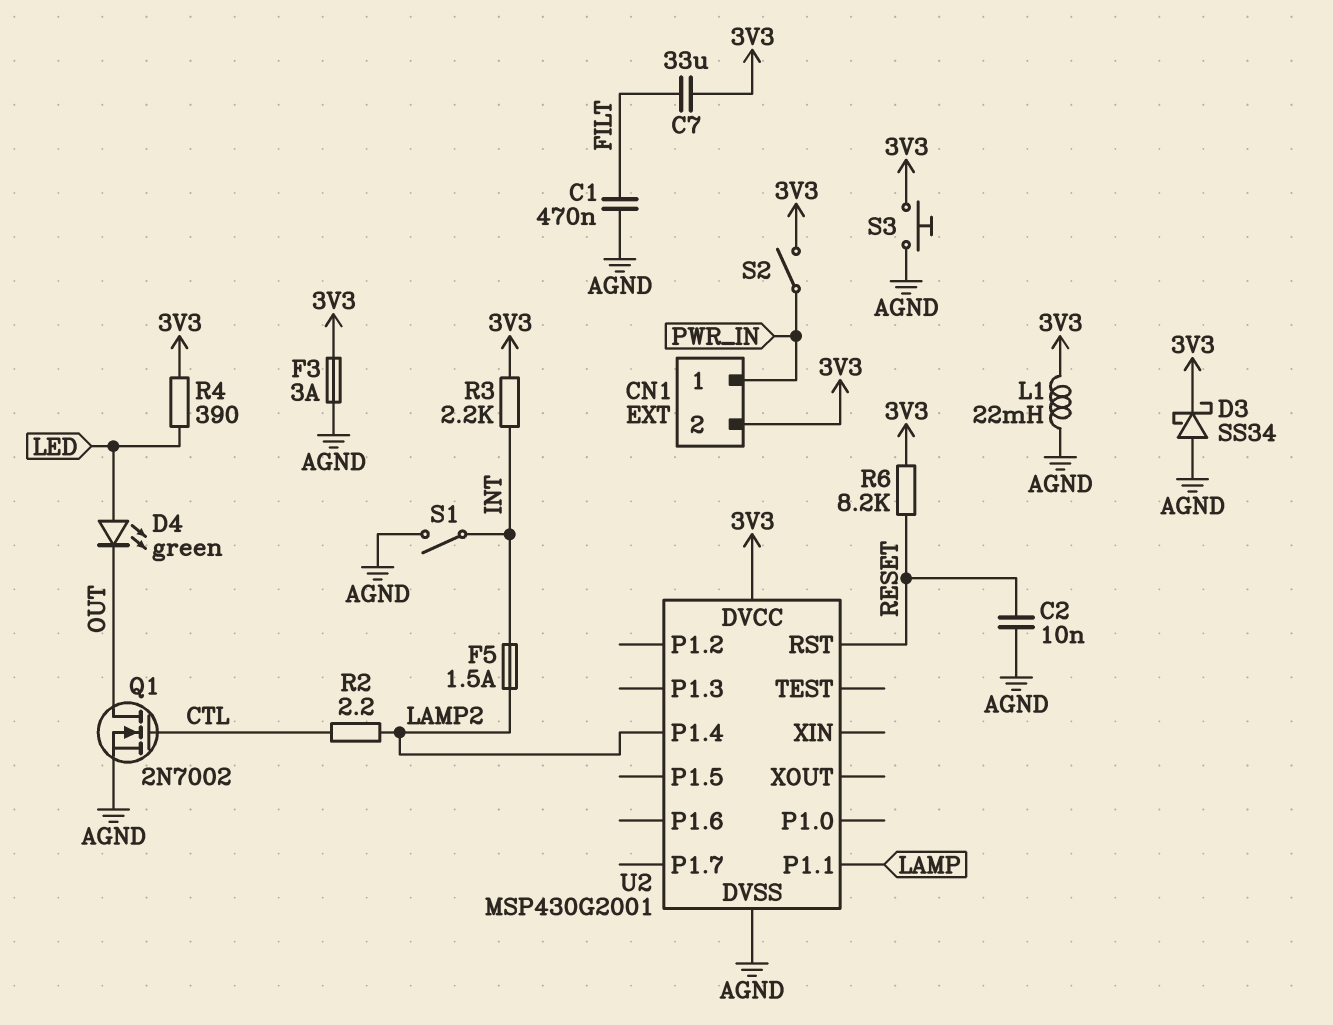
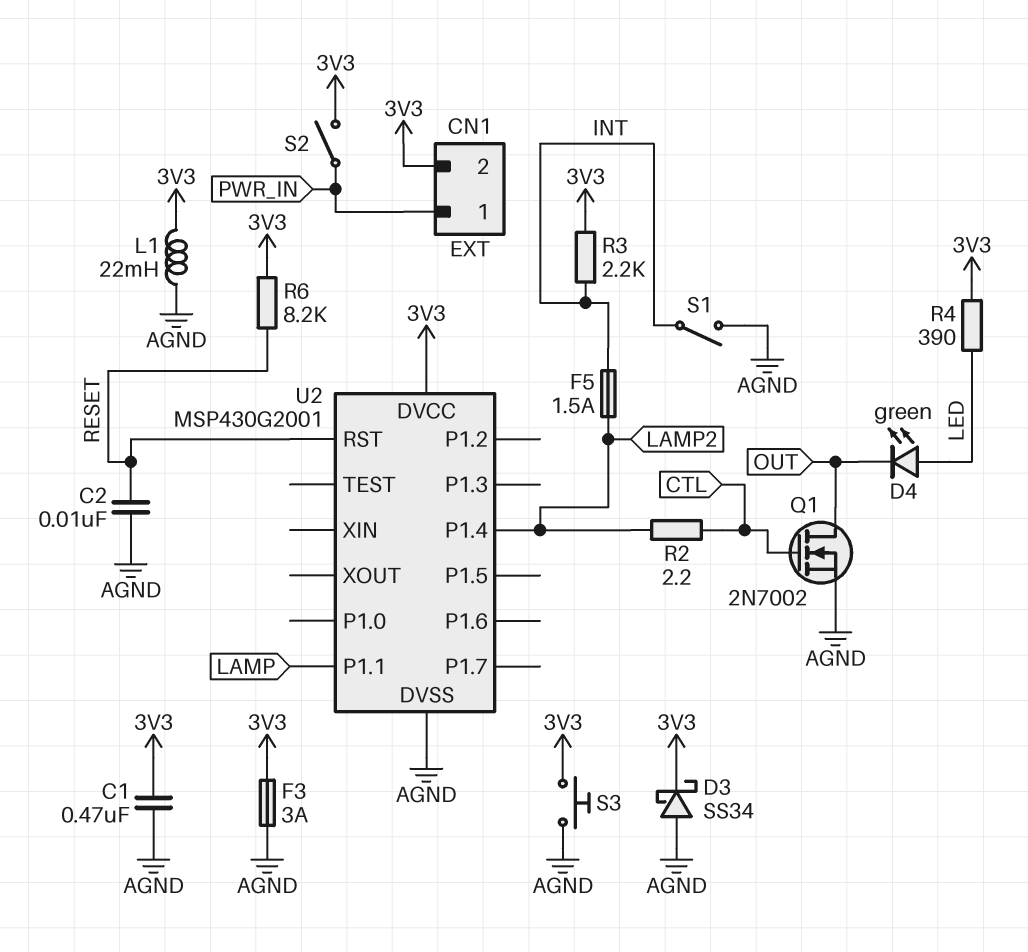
C1: 470nF (AGND, FILT) -> 470nF (3V3, AGND)
C7: 33uF (3V3, FILT) -> none

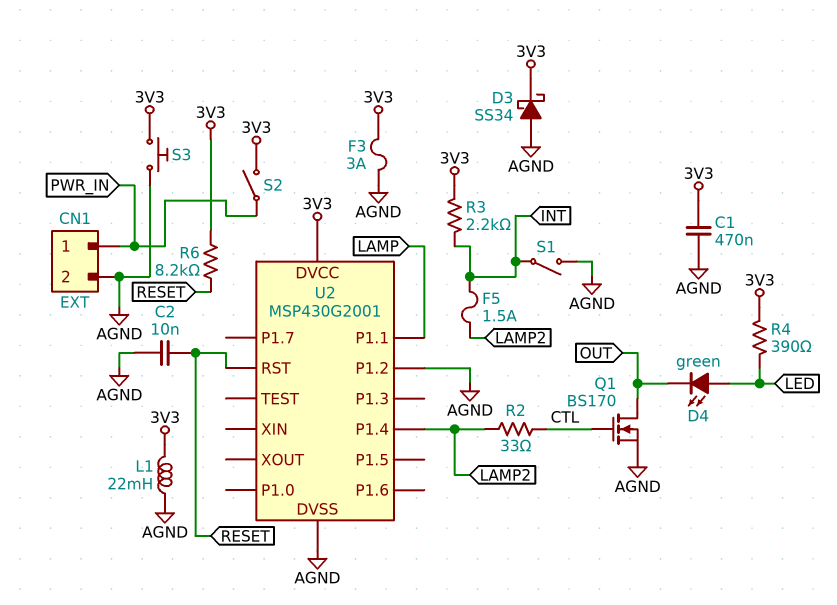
CN1 pin 2: 3V3 -> AGND
Q1: NMOS 2N7002 (G CTL, D OUT, S AGND) -> NMOS BS170 (G CTL, D OUT, S AGND)
R2: 2.2 (CTL, LAMP2) -> 33 (CTL, LAMP2)
U2 pin P1.2: none -> AGND

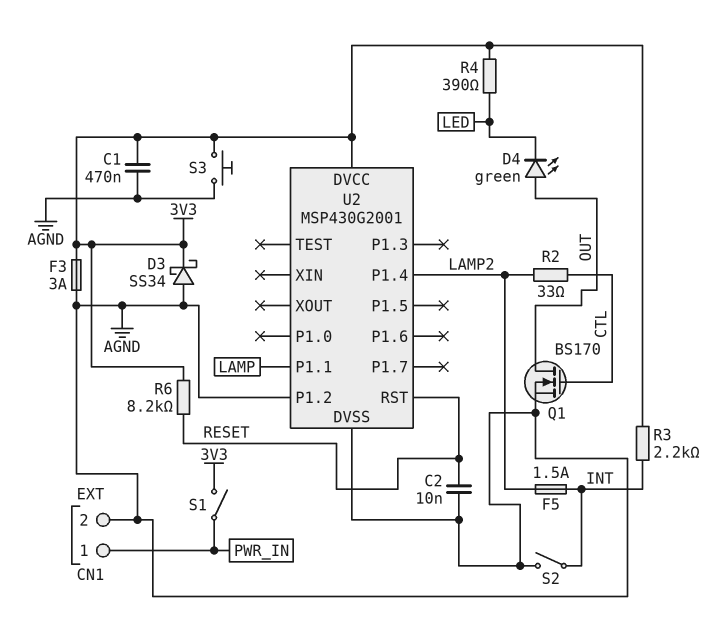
D4: LED green (A LED, K OUT) -> LED green (A OUT, K LED)
L1: 22mH (3V3, AGND) -> none
S1: switch (AGND, INT) -> switch (3V3, PWR_IN)
S2: switch (3V3, PWR_IN) -> switch (AGND, INT)

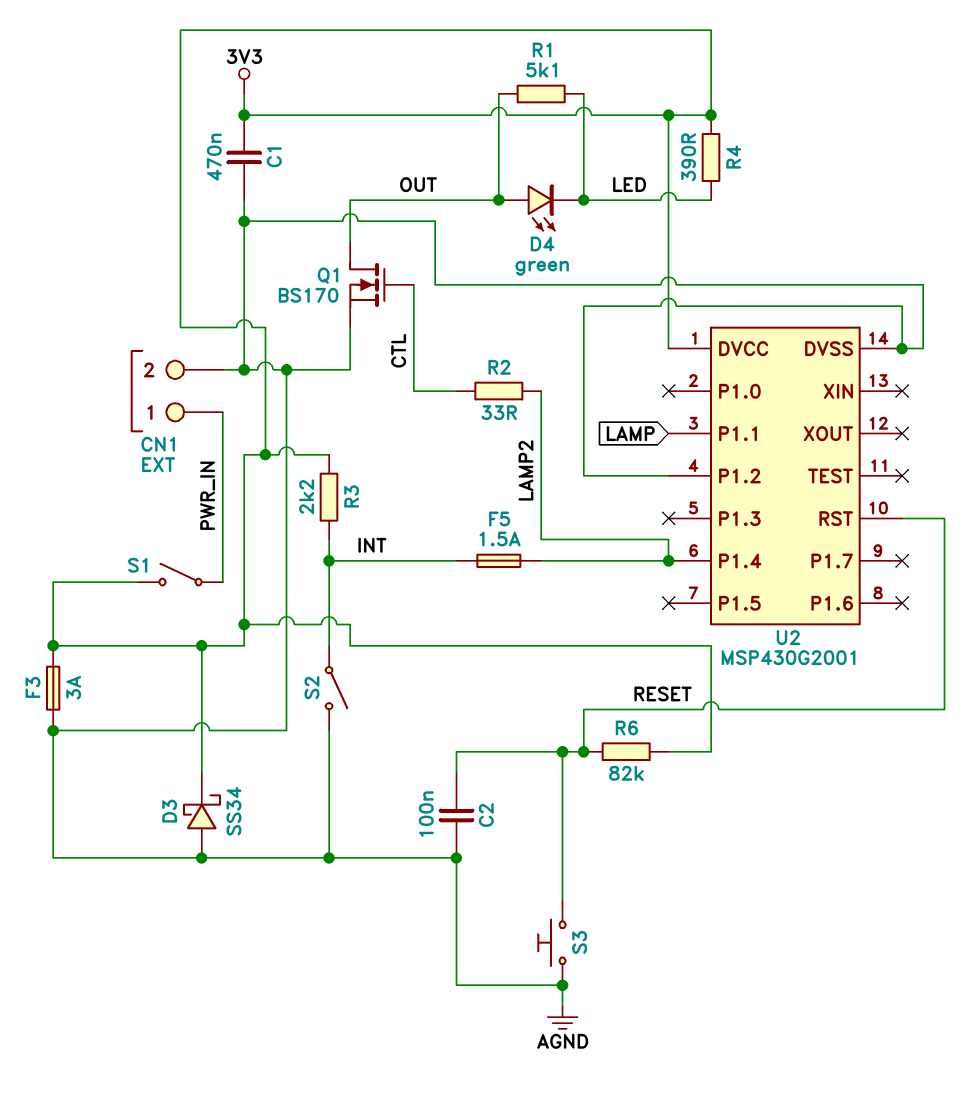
C2: 10nF (AGND, RESET) -> 100nF (AGND, RESET)
R1: none -> 5.1k (LED, OUT)
R6: 8.2k (3V3, RESET) -> 82k (3V3, RESET)
S3: button (3V3, AGND) -> button (AGND, RESET)

